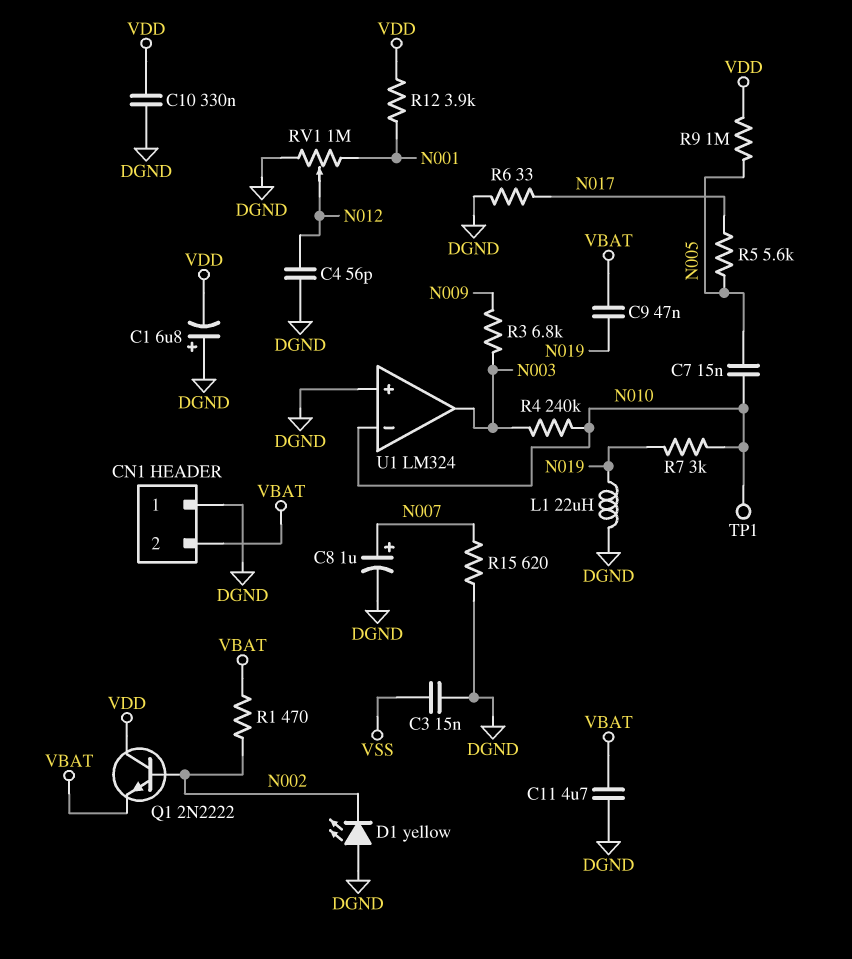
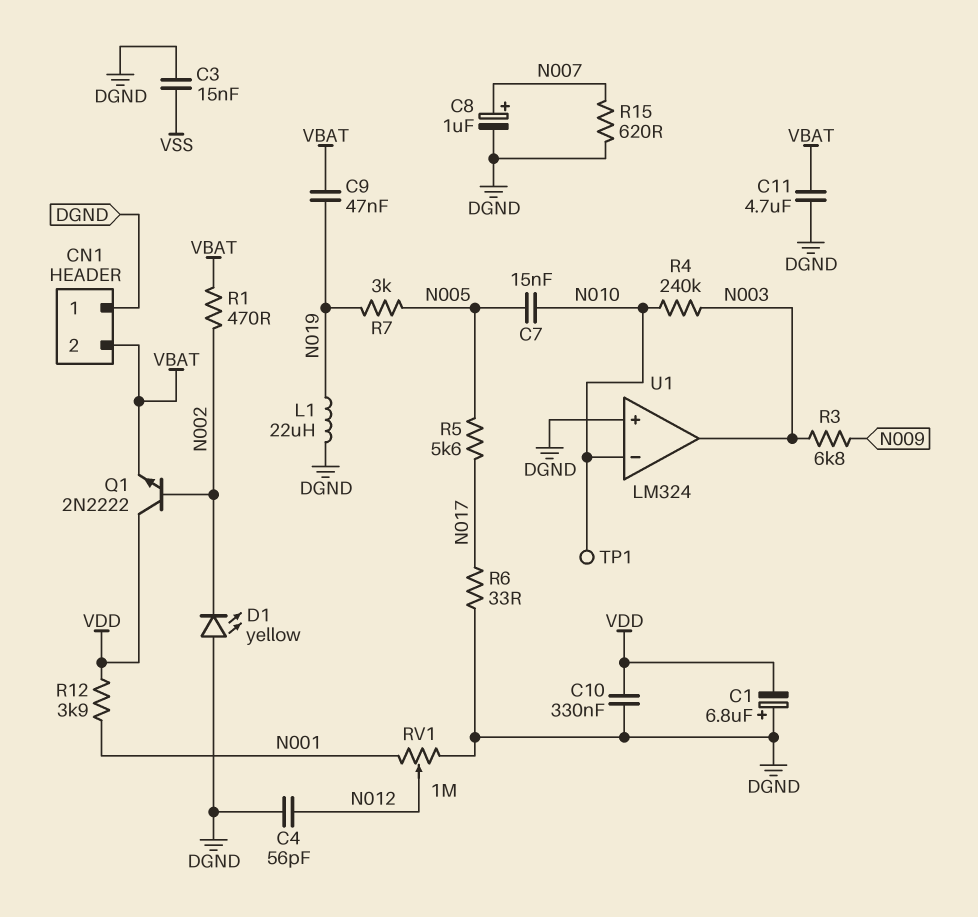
R7: 3k (N010, N019) -> 3k (N005, N019)
R9: 1M (N005, VDD) -> none

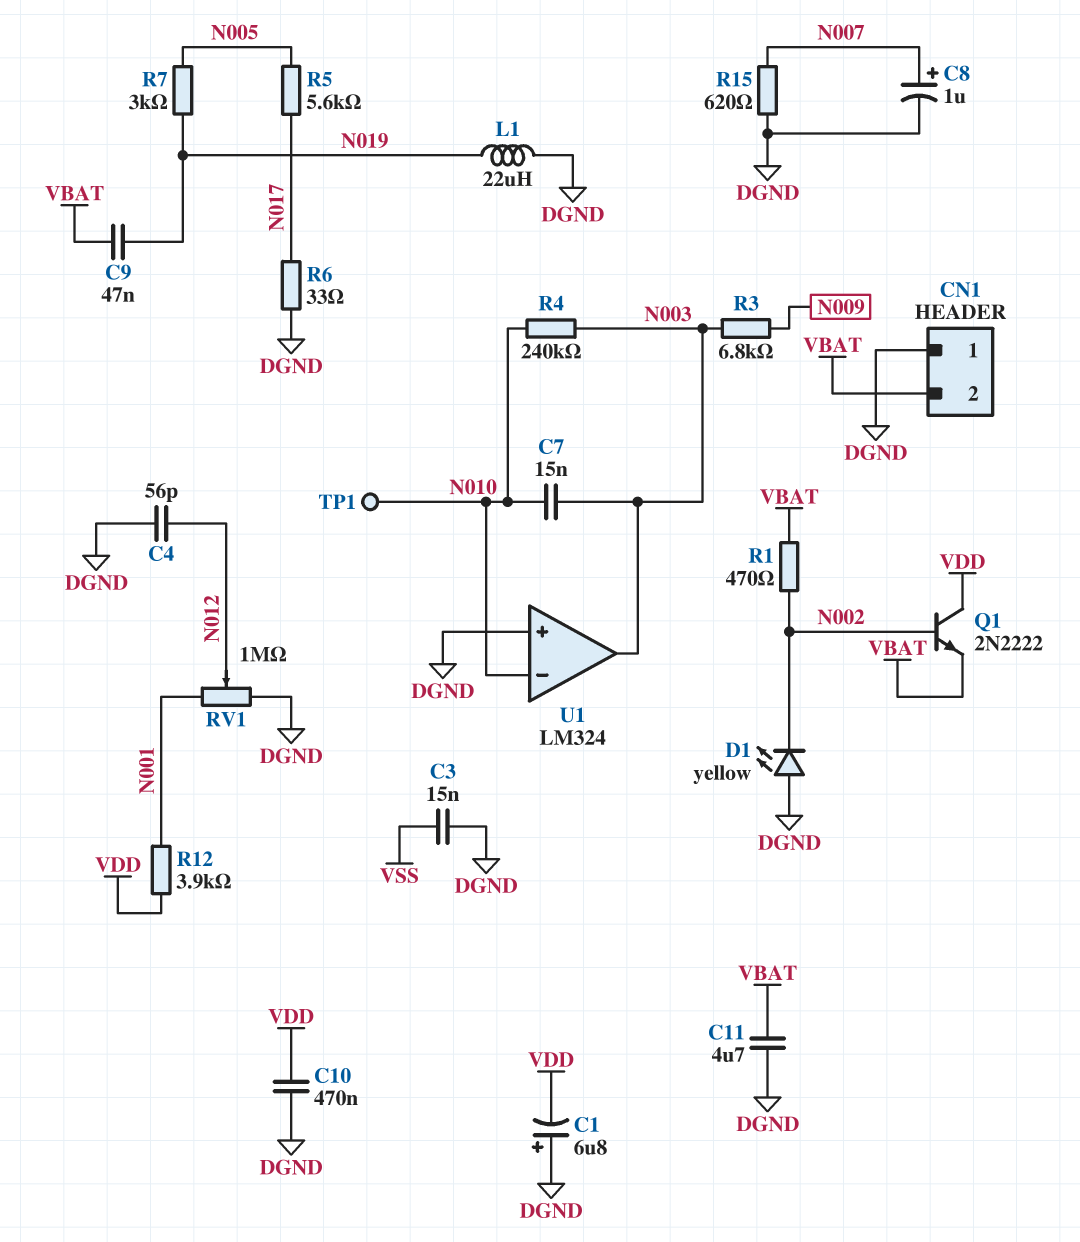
C7: 15nF (N005, N010) -> 15nF (N003, N010)
C10: 330nF (DGND, VDD) -> 470nF (DGND, VDD)

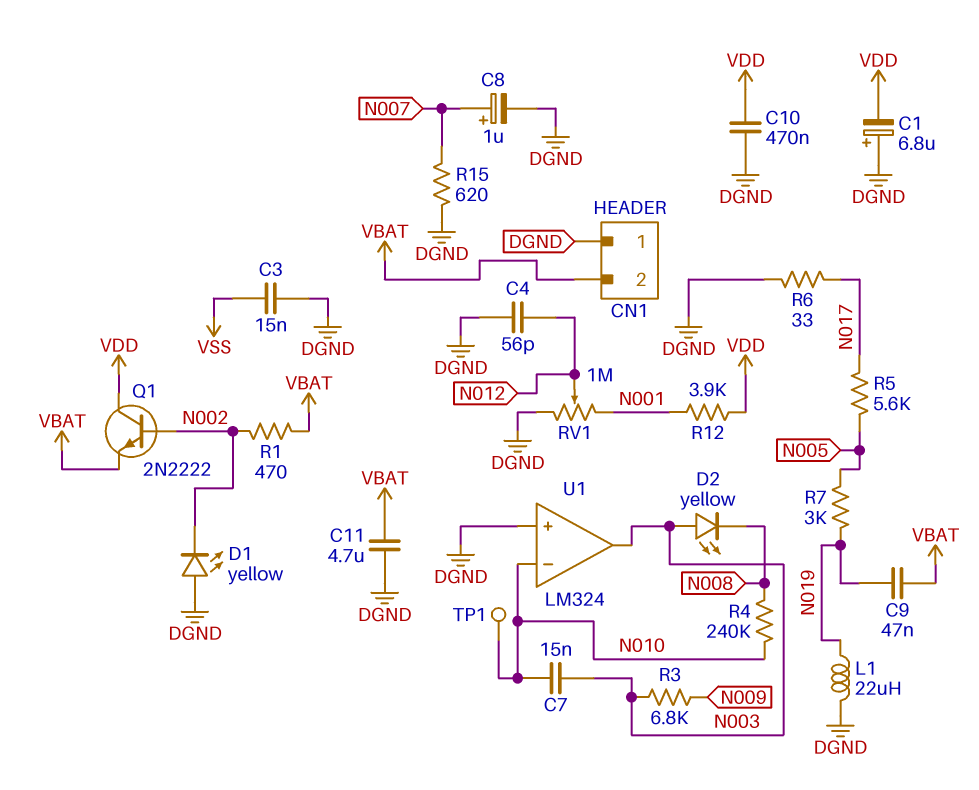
D2: none -> LED yellow (A N003, K N008)
R4: 240k (N003, N010) -> 240k (N008, N010)

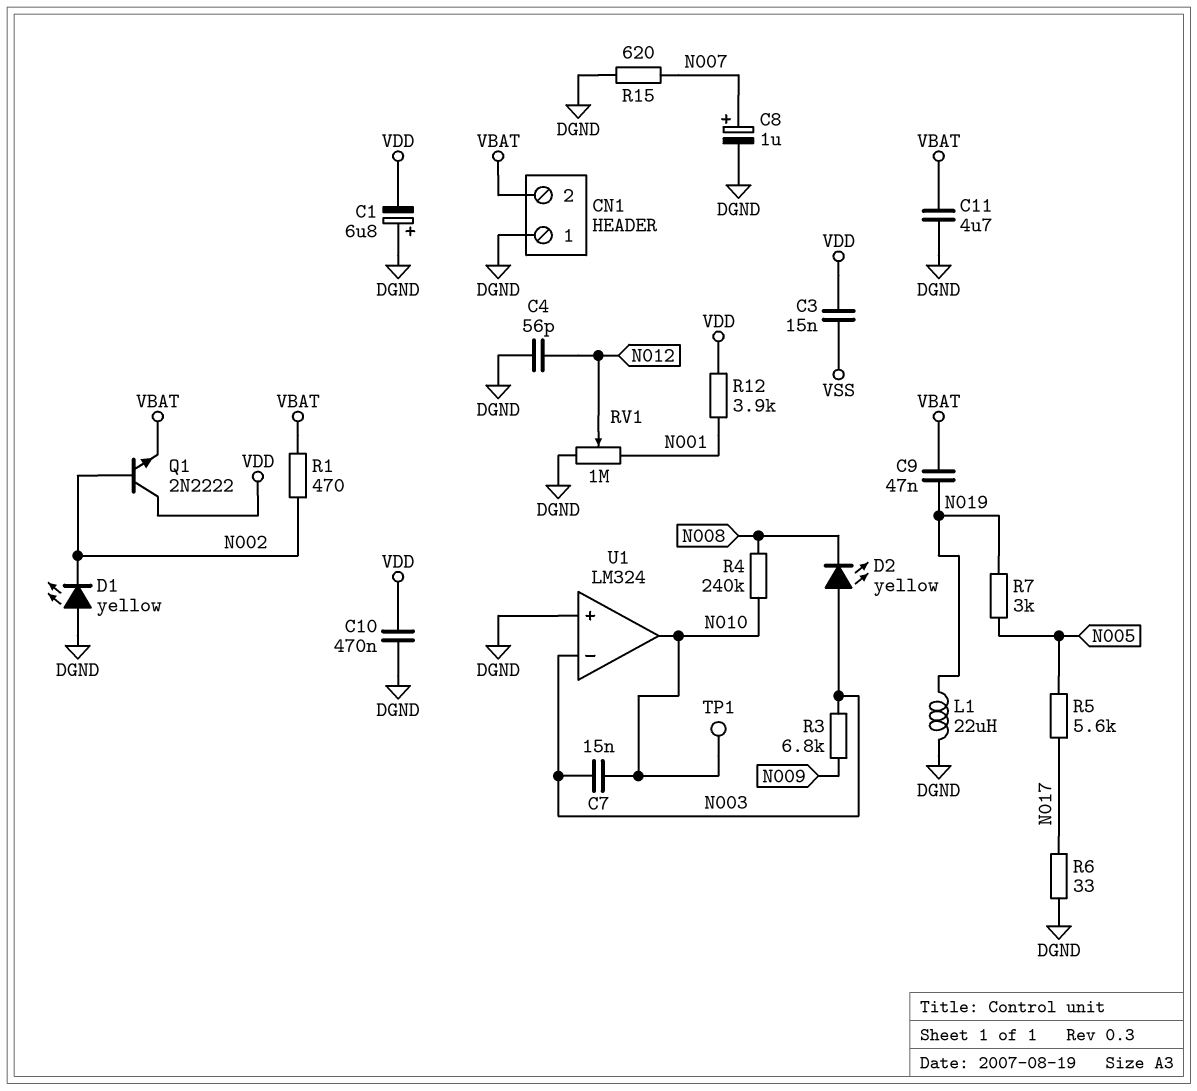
C3: 15nF (DGND, VSS) -> 15nF (VDD, VSS)
U1 pin in-: N010 -> N003
U1 pin out: N003 -> N010

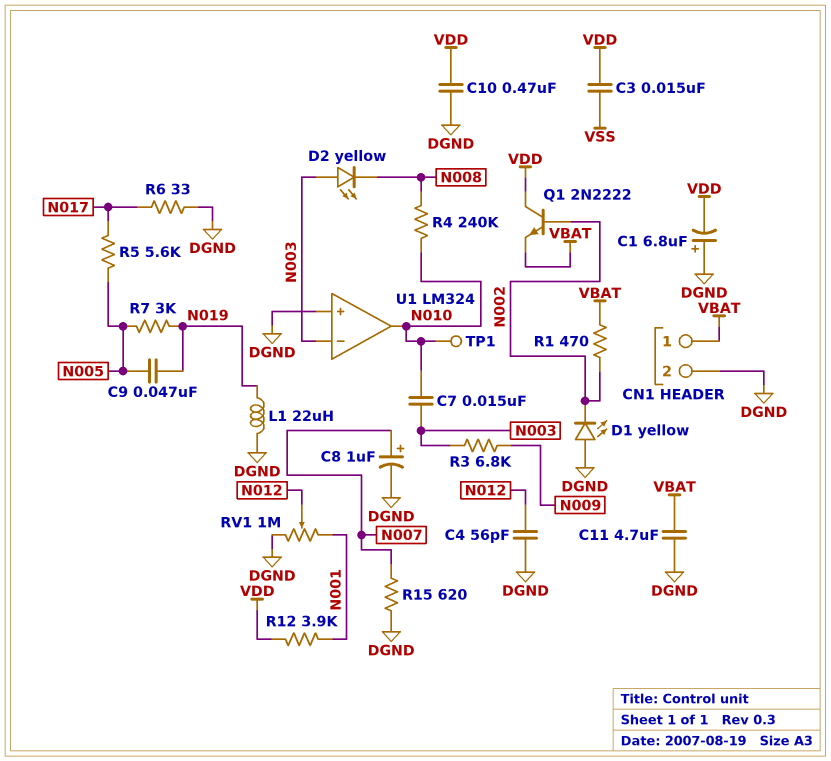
C9: 47nF (N019, VBAT) -> 47nF (N005, N019)
CN1 pin 1: DGND -> VBAT
CN1 pin 2: VBAT -> DGND

